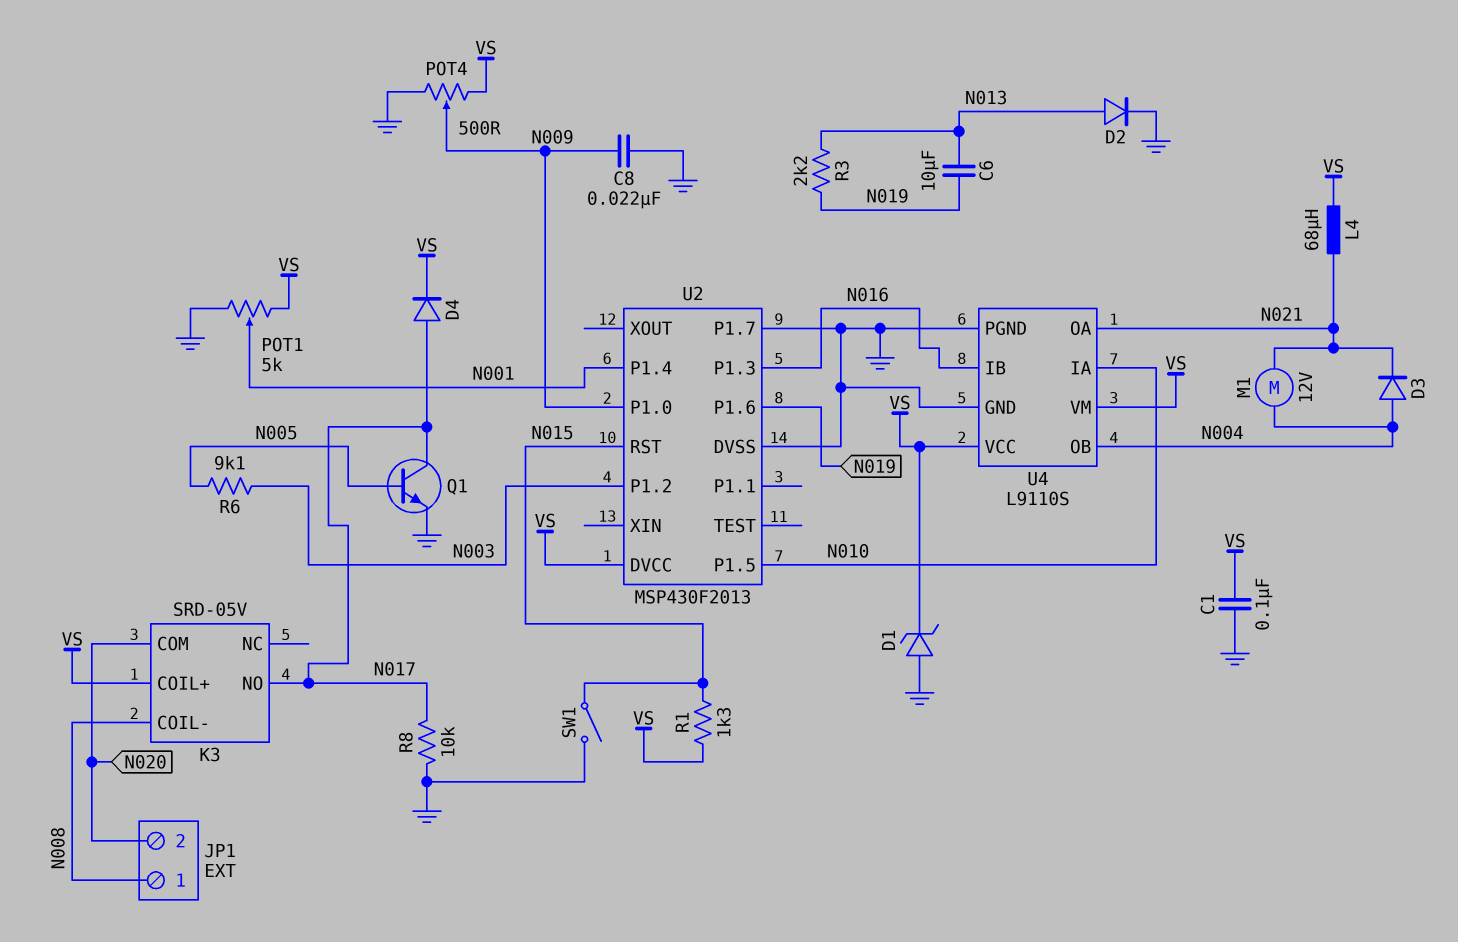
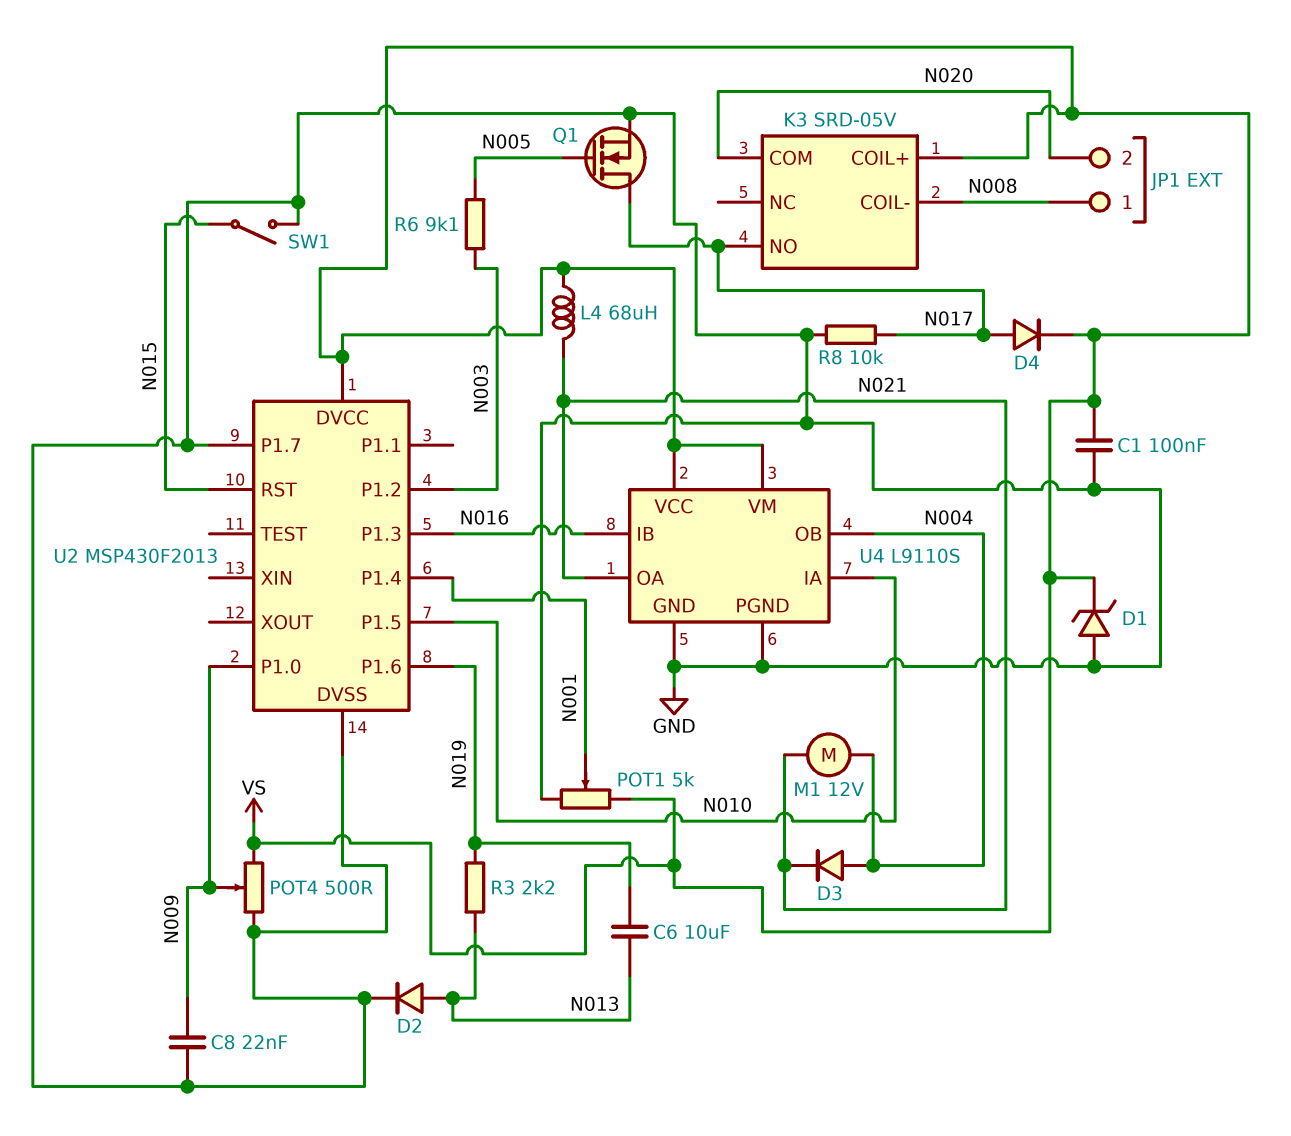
Q1: NPN (B N005, C N017, E GND) -> NMOS (G N005, D N017, S GND)
R1: 1.3k (N015, VS) -> none

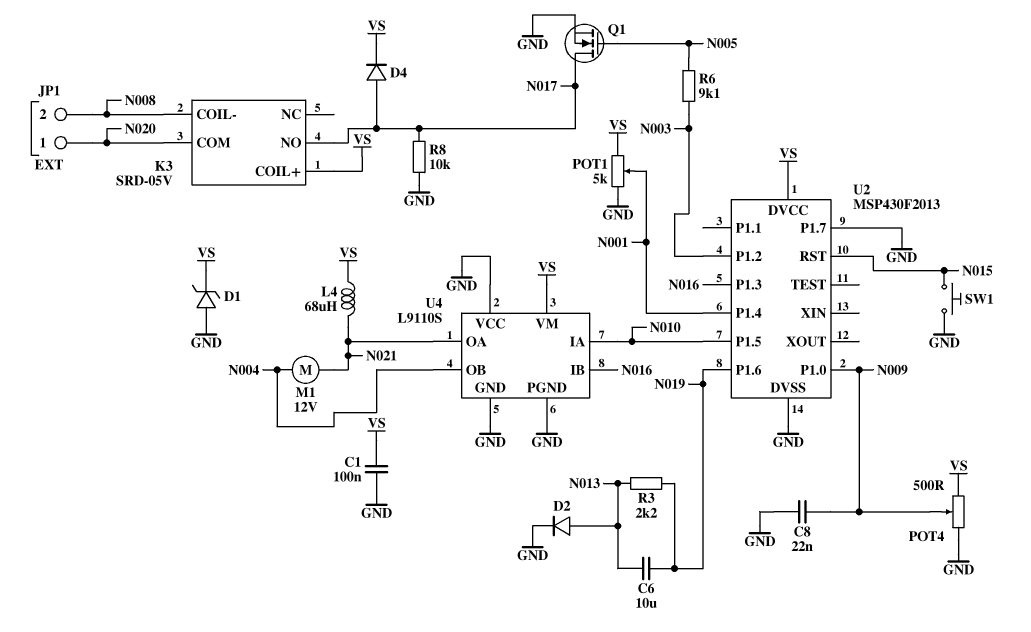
D3: diode (A N004, K N021) -> none
JP1 pin 1: N008 -> N020
JP1 pin 2: N020 -> N008
SW1: switch (GND, N015) -> button (GND, N015)
U4 pin VCC: VS -> GND

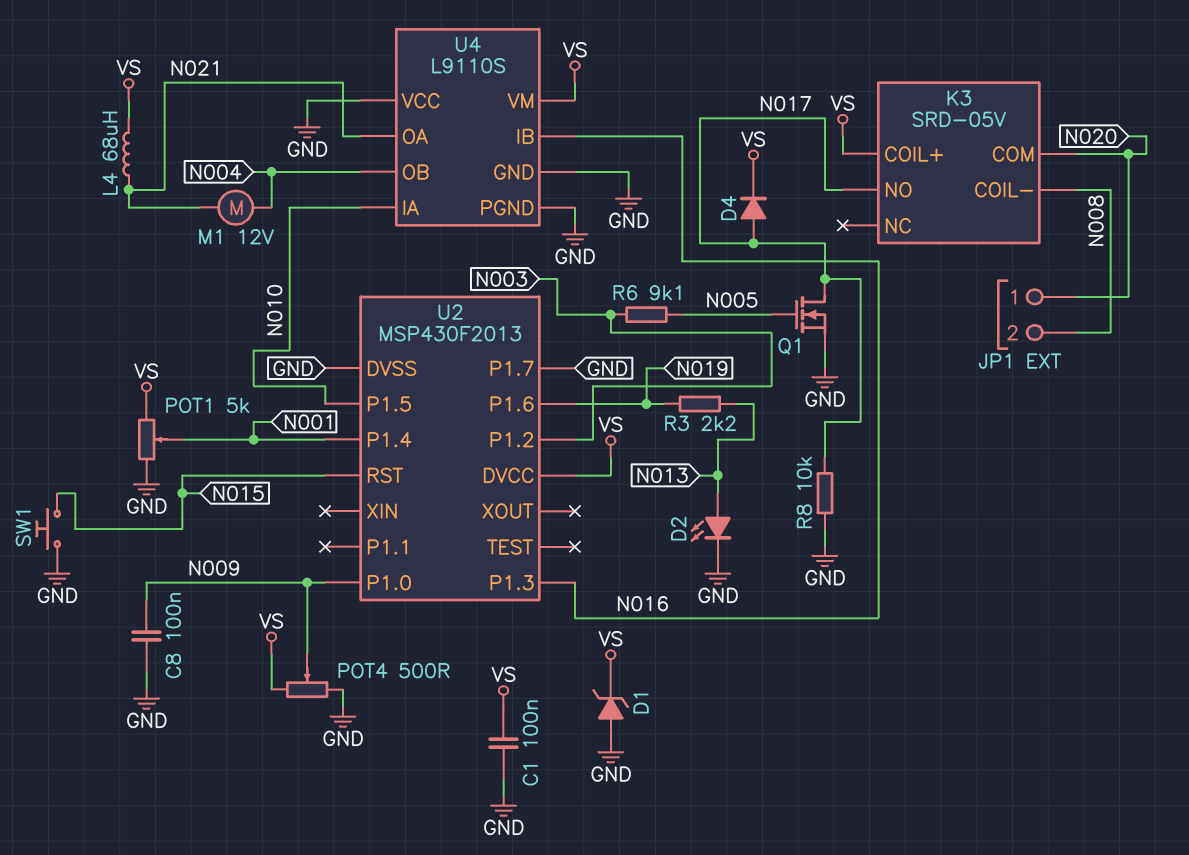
C6: 10uF (N013, N019) -> none
C8: 22nF (GND, N009) -> 100nF (GND, N009)
D2: diode (A N013, K GND) -> LED (A N013, K GND)

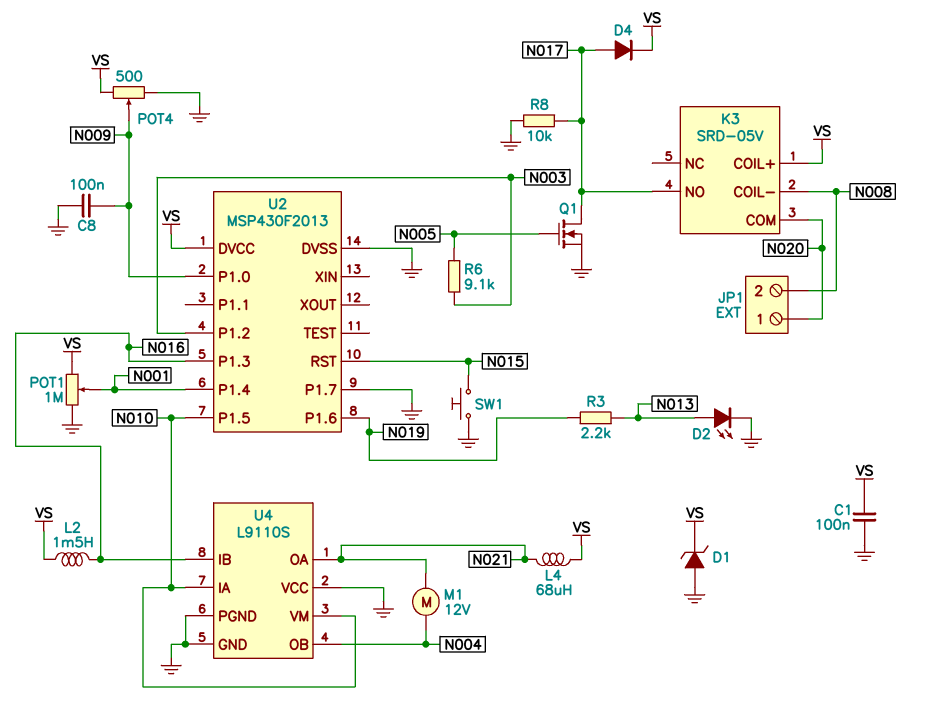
L2: none -> 1.5mH (N016, VS)
POT1: 5k (GND, VS, wiper N001) -> 1M (GND, VS, wiper N001)
U4 pin VM: VS -> N010

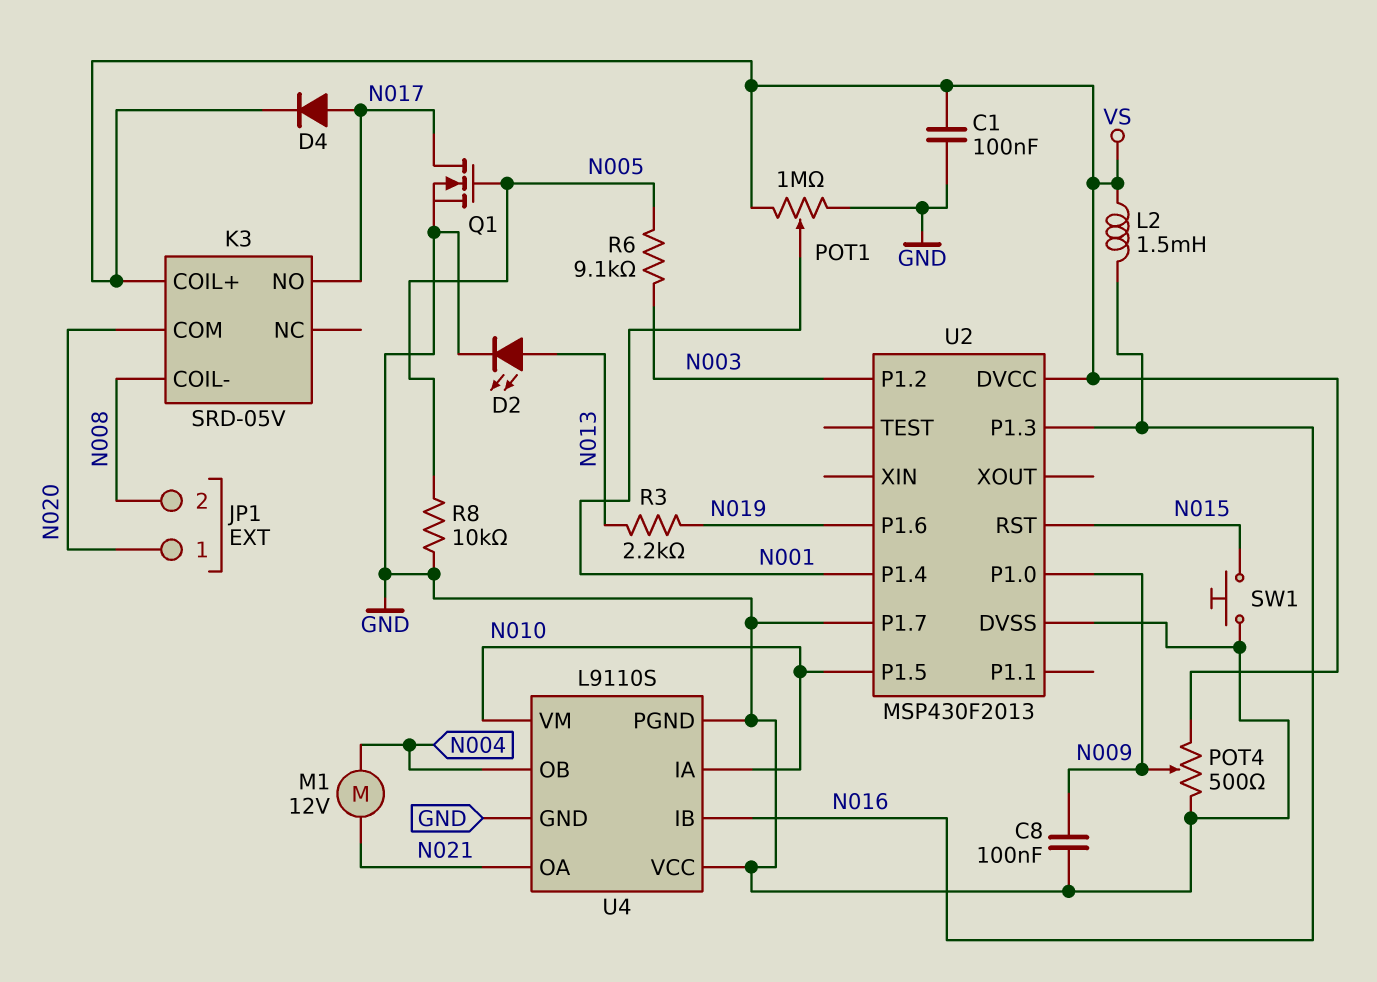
D1: zener (A GND, K VS) -> none
L4: 68uH (N021, VS) -> none
R8: 10k (GND, N017) -> 10k (GND, N005)

